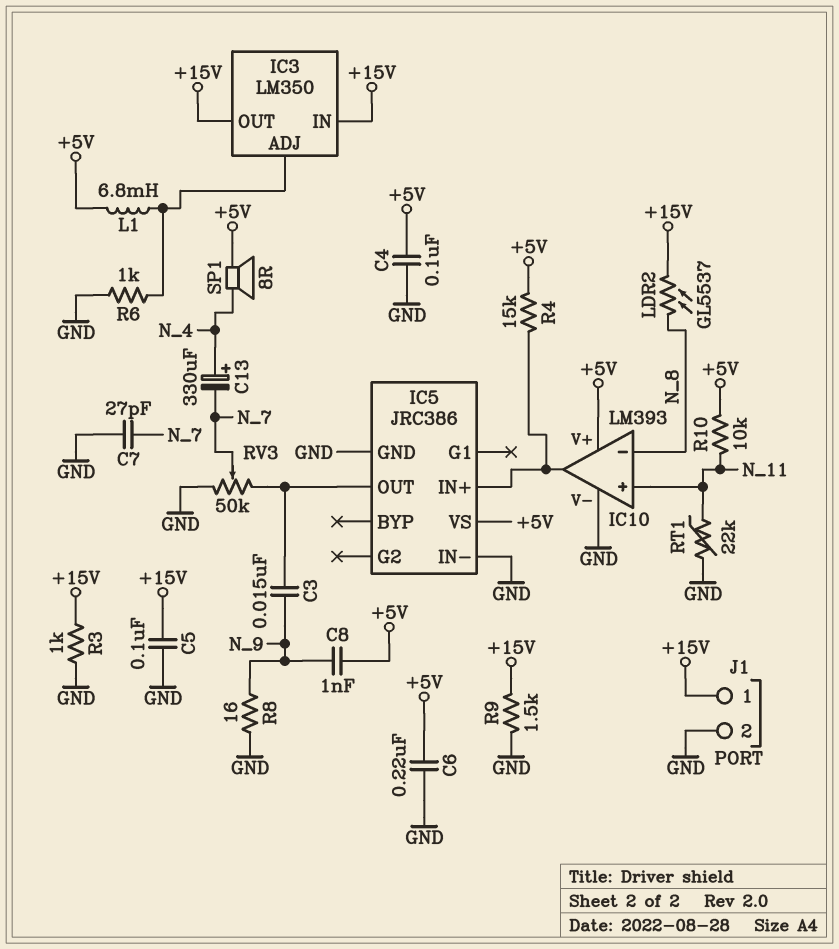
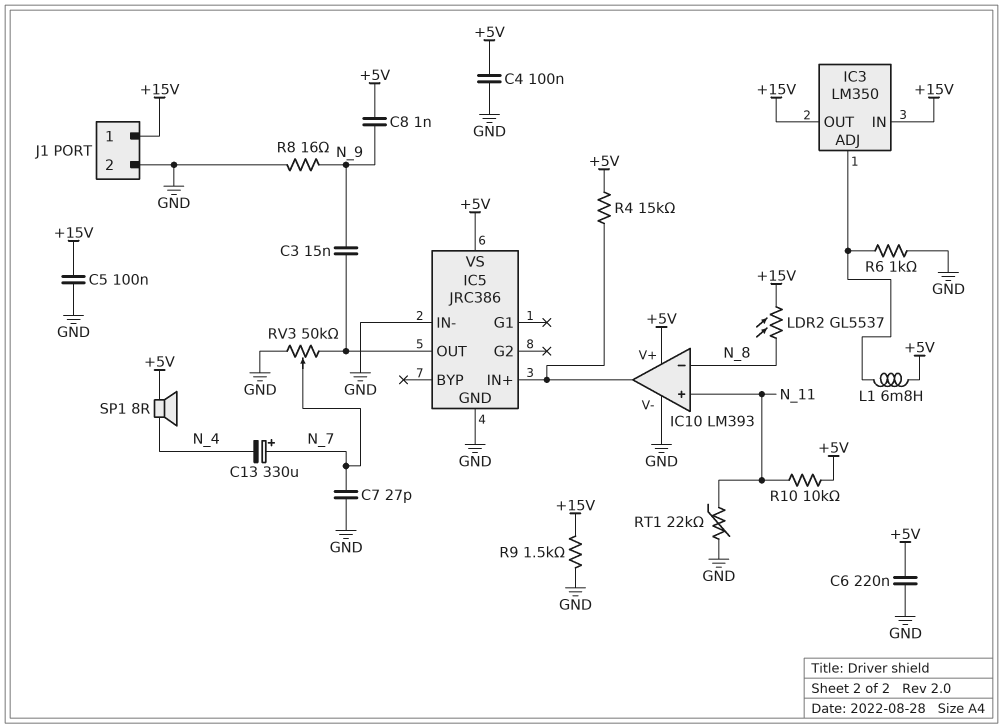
C13: 330uF (plus N_4, minus N_7) -> 330uF (plus N_7, minus N_4)
R3: 1k (+15V, GND) -> none

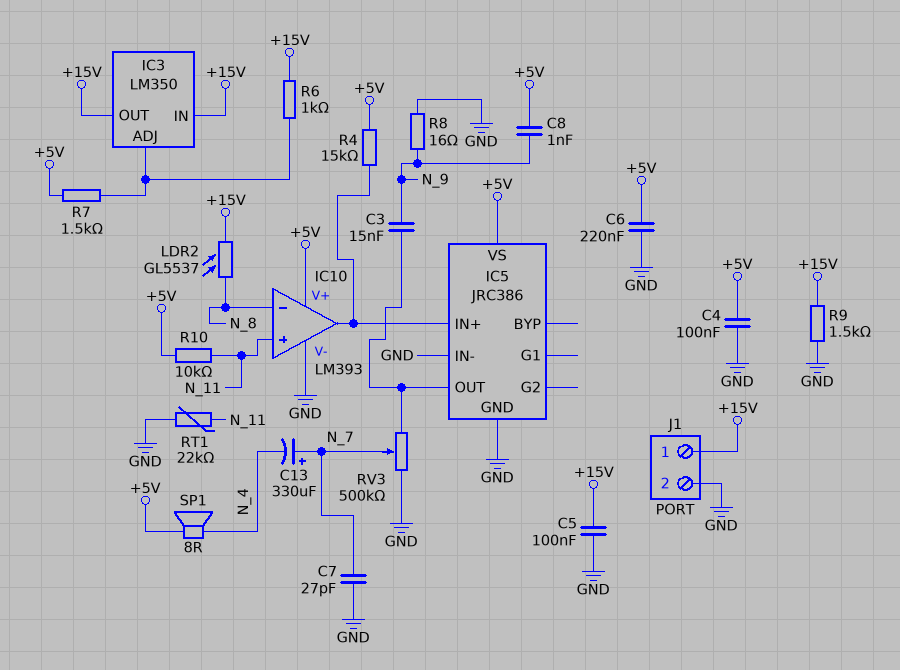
L1: 6.8mH (+5V, IC3/ADJ) -> none
R6: 1k (GND, IC3/ADJ) -> 1k (+15V, IC3/ADJ)
R7: none -> 1.5k (+5V, IC3/ADJ)
RV3: 50k (GND, IC5/OUT, wiper N_7) -> 500k (GND, IC5/OUT, wiper N_7)

